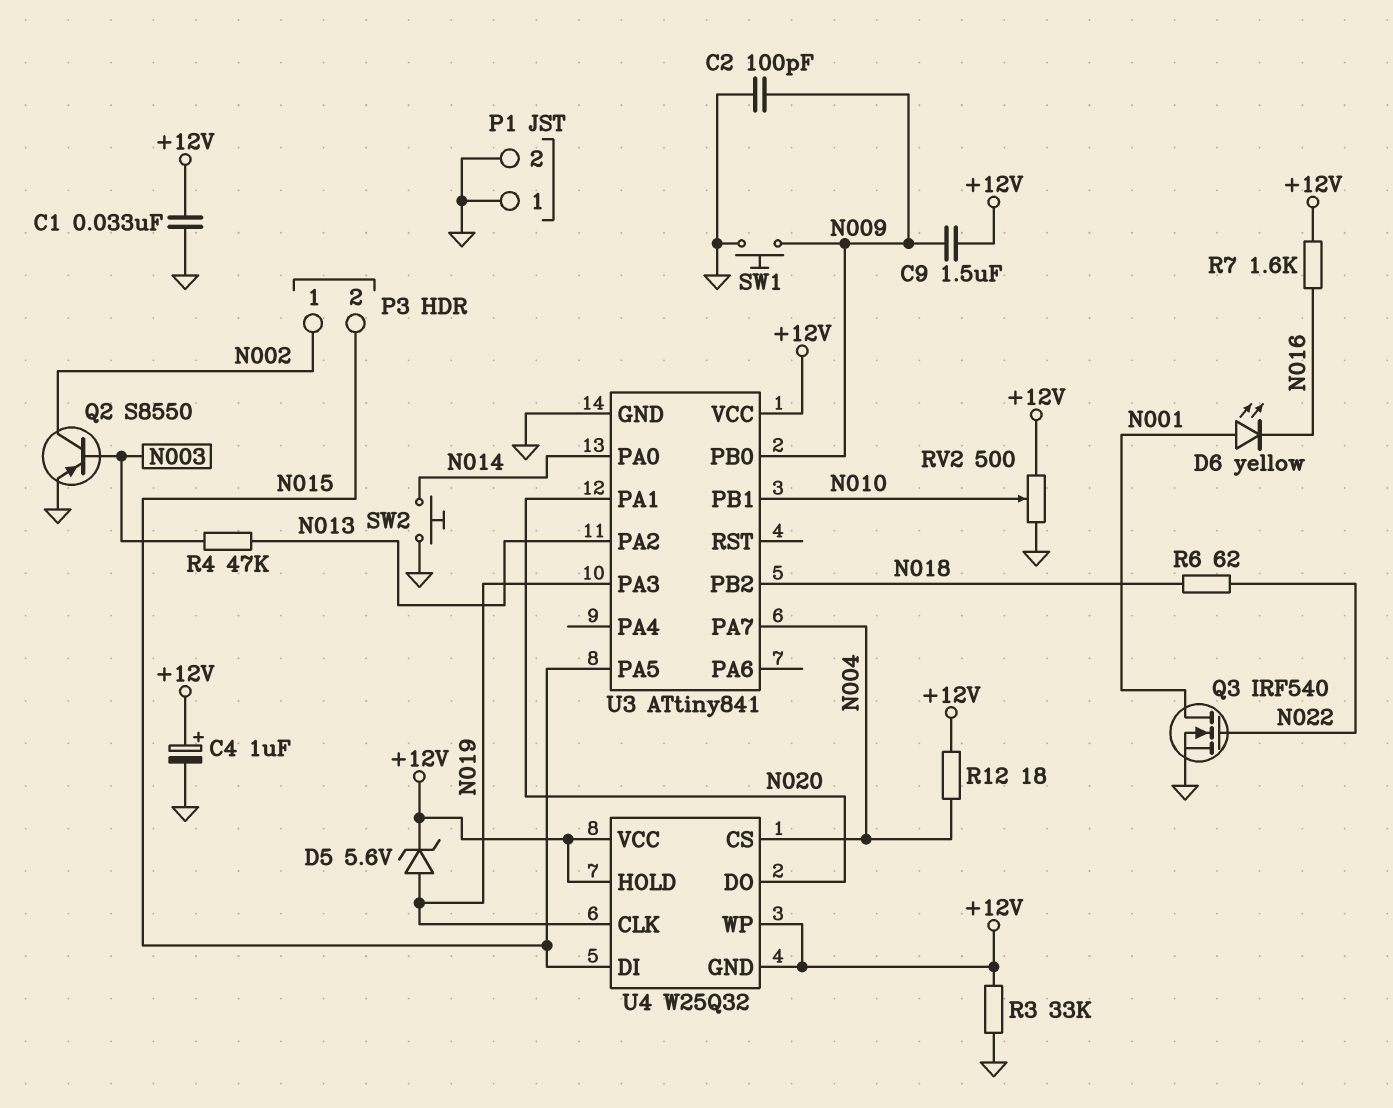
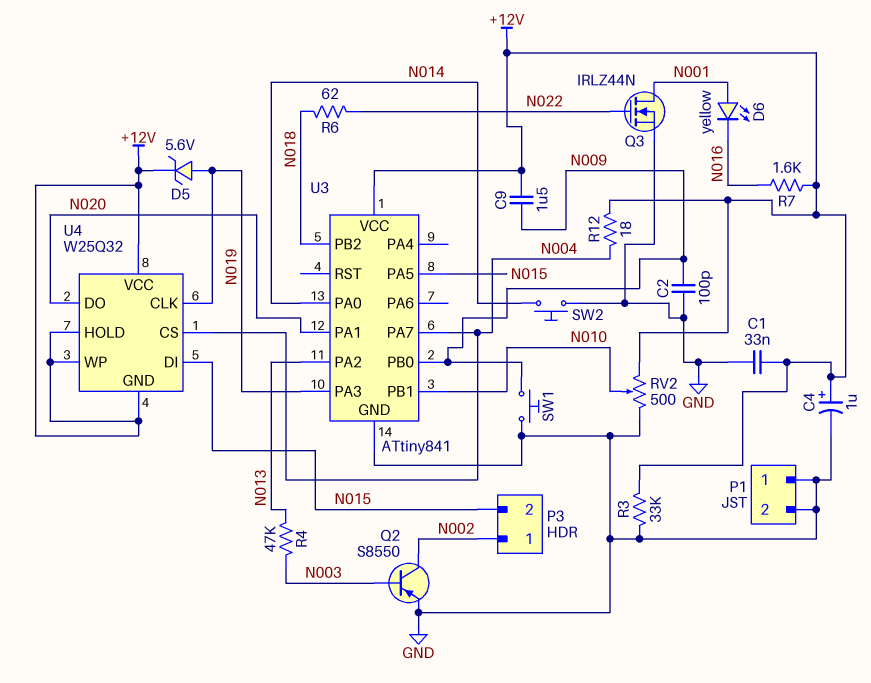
Q3: NMOS IRF540 (G N022, D N001, S GND) -> NMOS IRLZ44N (G N022, D N001, S GND)

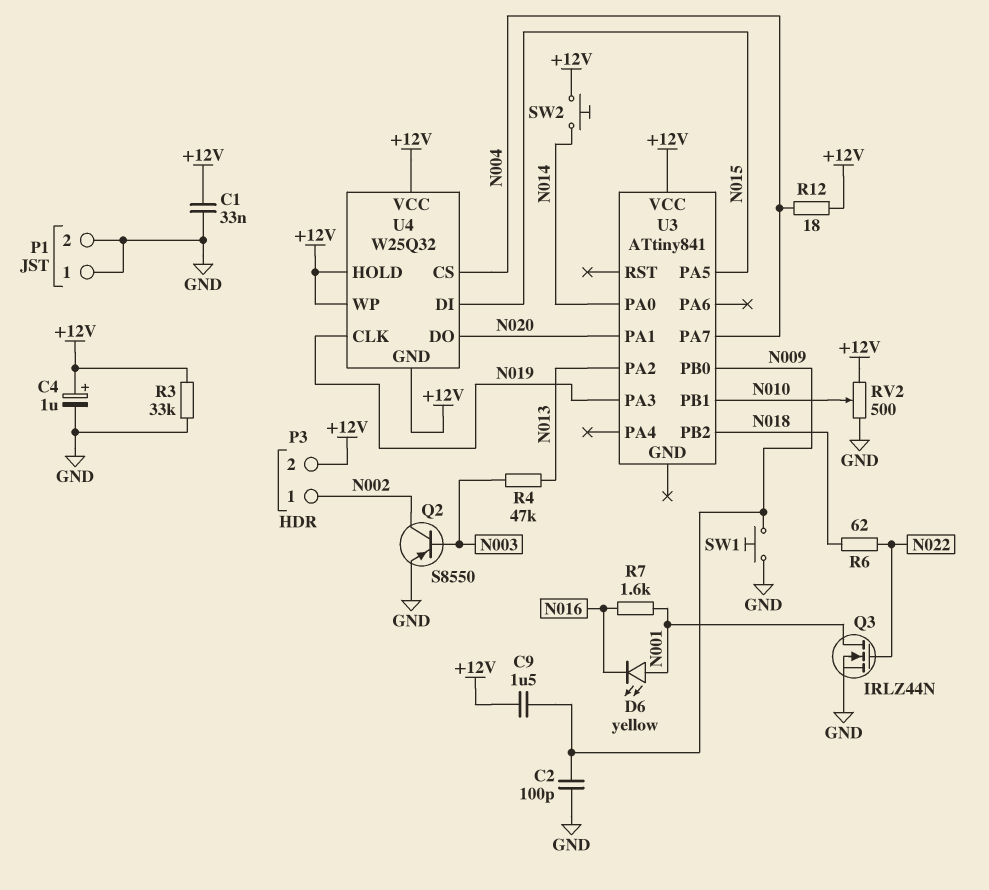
D5: zener 5.6V (A N019, K +12V) -> none
P3 pin 2: N015 -> +12V
R7: 1.6k (+12V, N016) -> 1.6k (N001, N016)
SW2: button (GND, N014) -> button (+12V, N014)
U3 pin GND: GND -> none

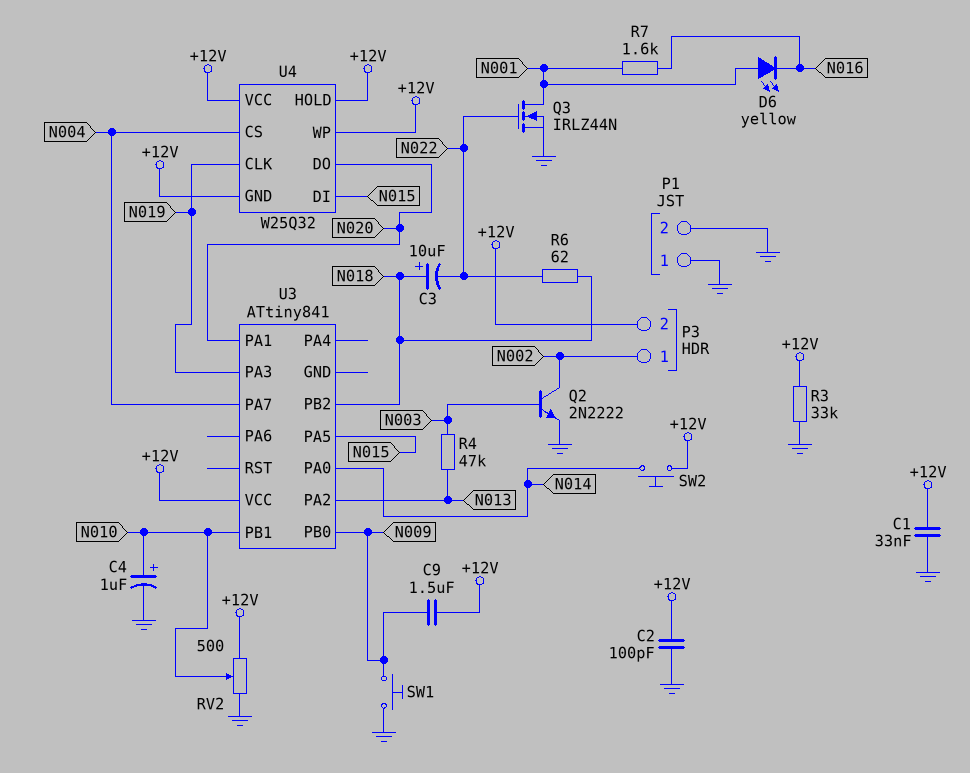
C2: 100pF (GND, N009) -> 100pF (+12V, GND)
C3: none -> 10uF (plus N018, minus N022)
C4: 1uF (plus +12V, minus GND) -> 1uF (plus N010, minus GND)
Q2: PNP S8550 (B N003, C N002, E GND) -> NPN 2N2222 (B N003, C N002, E GND)
R12: 18 (+12V, N004) -> none

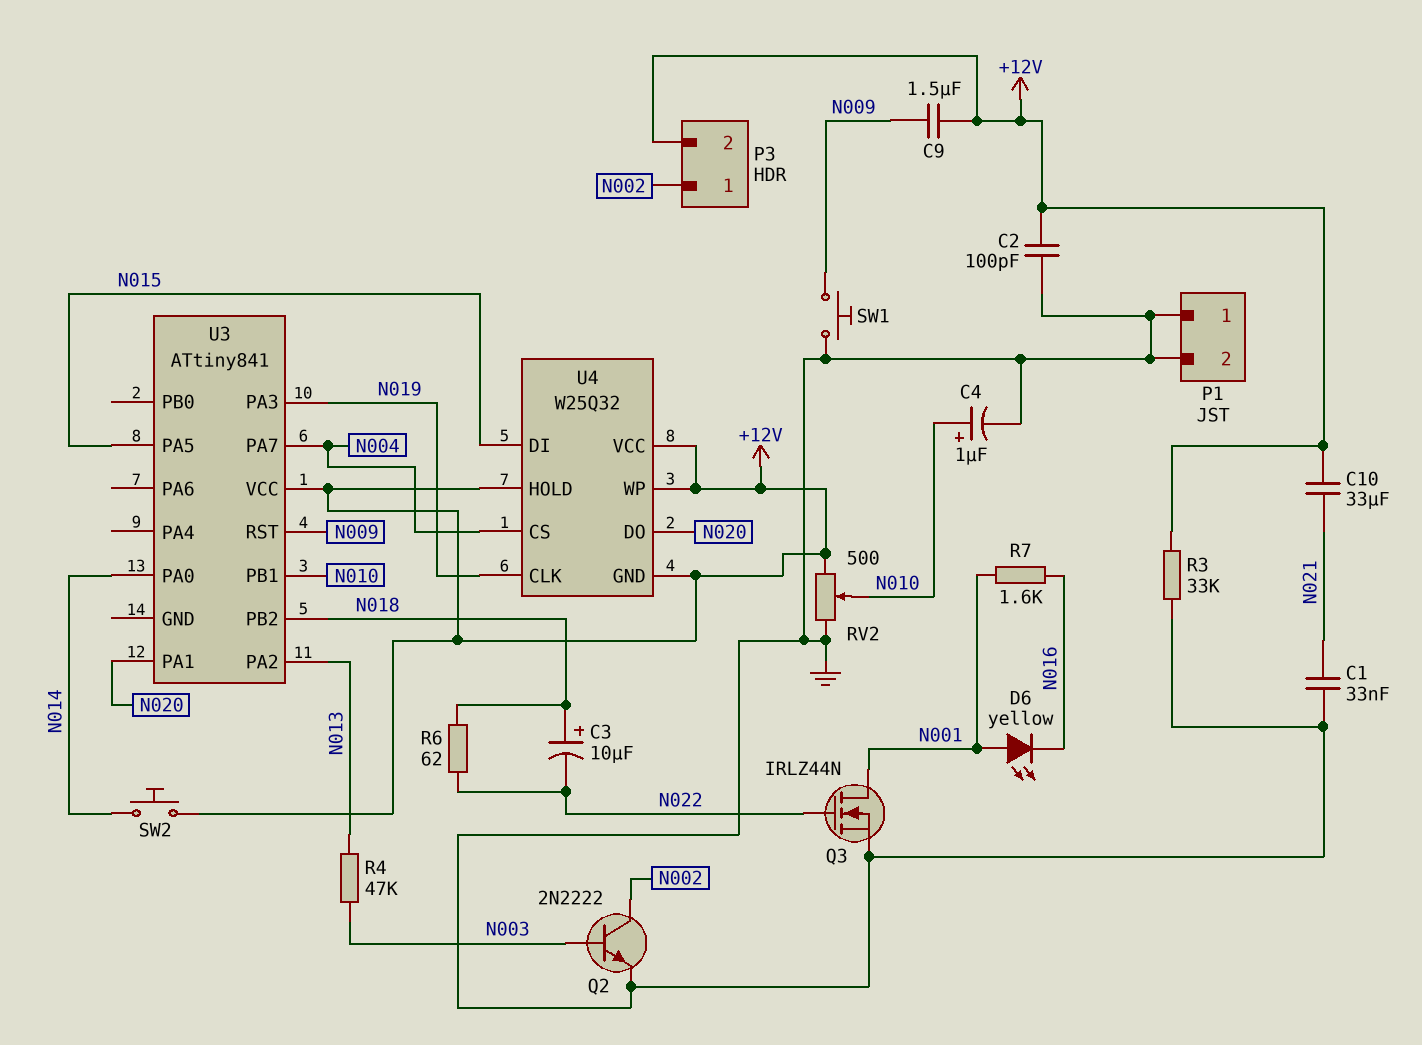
C1: 33nF (+12V, GND) -> 33nF (GND, N021)
C10: none -> 33uF (+12V, N021)
U3 pin PB0: N009 -> none
U3 pin RST: none -> N009

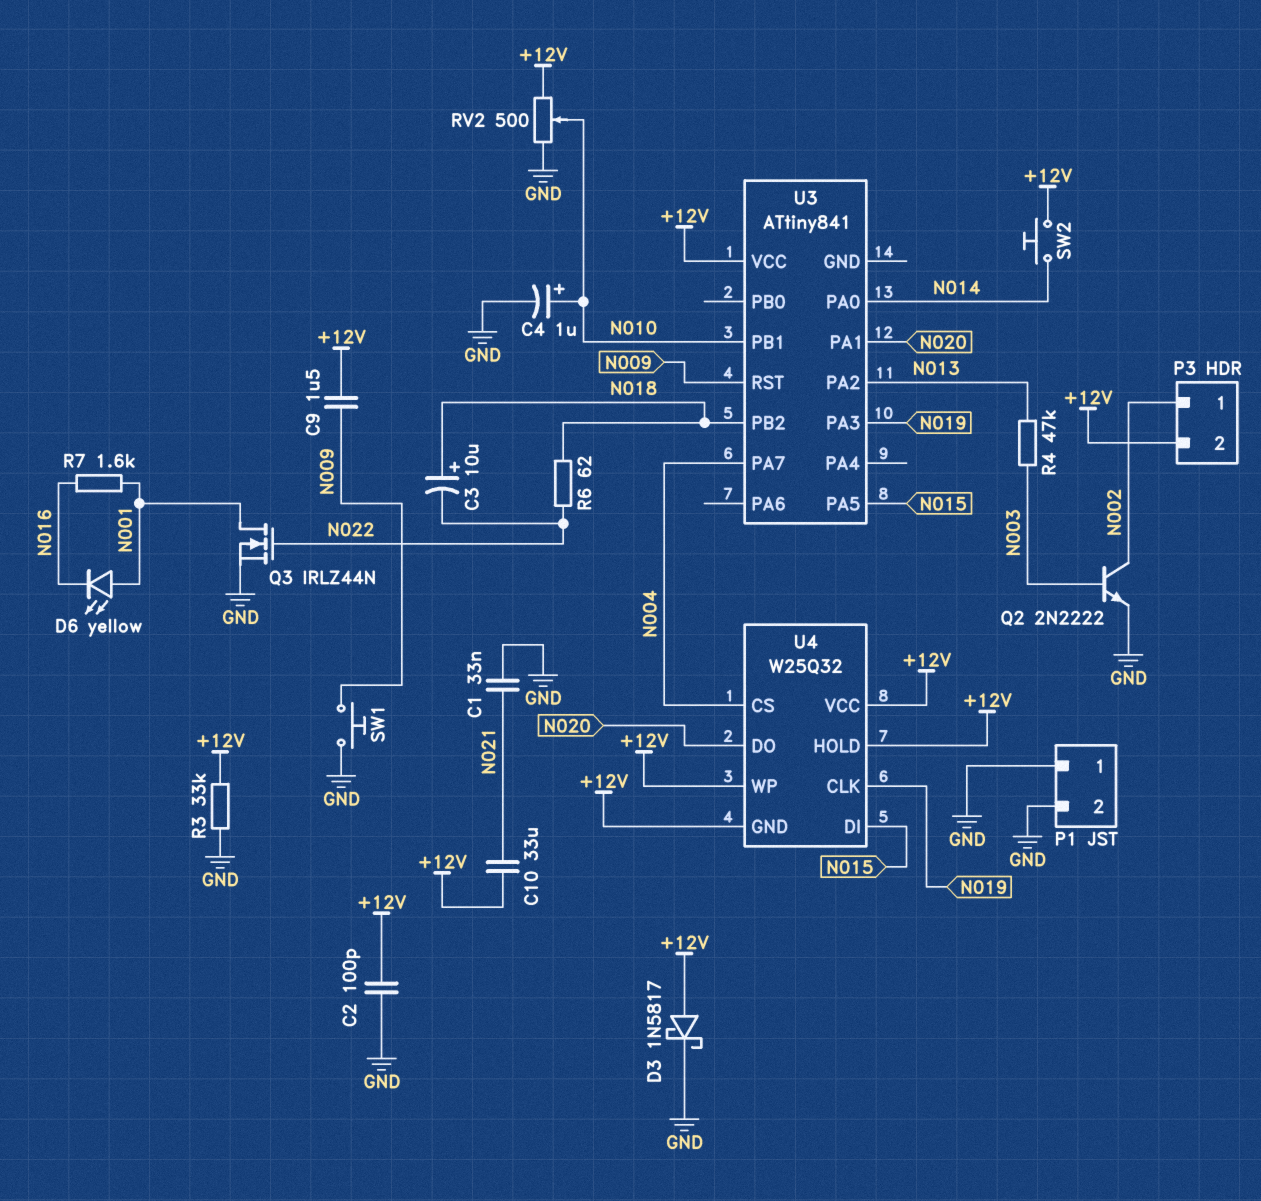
D3: none -> schottky 1N5817 (A +12V, K GND)

